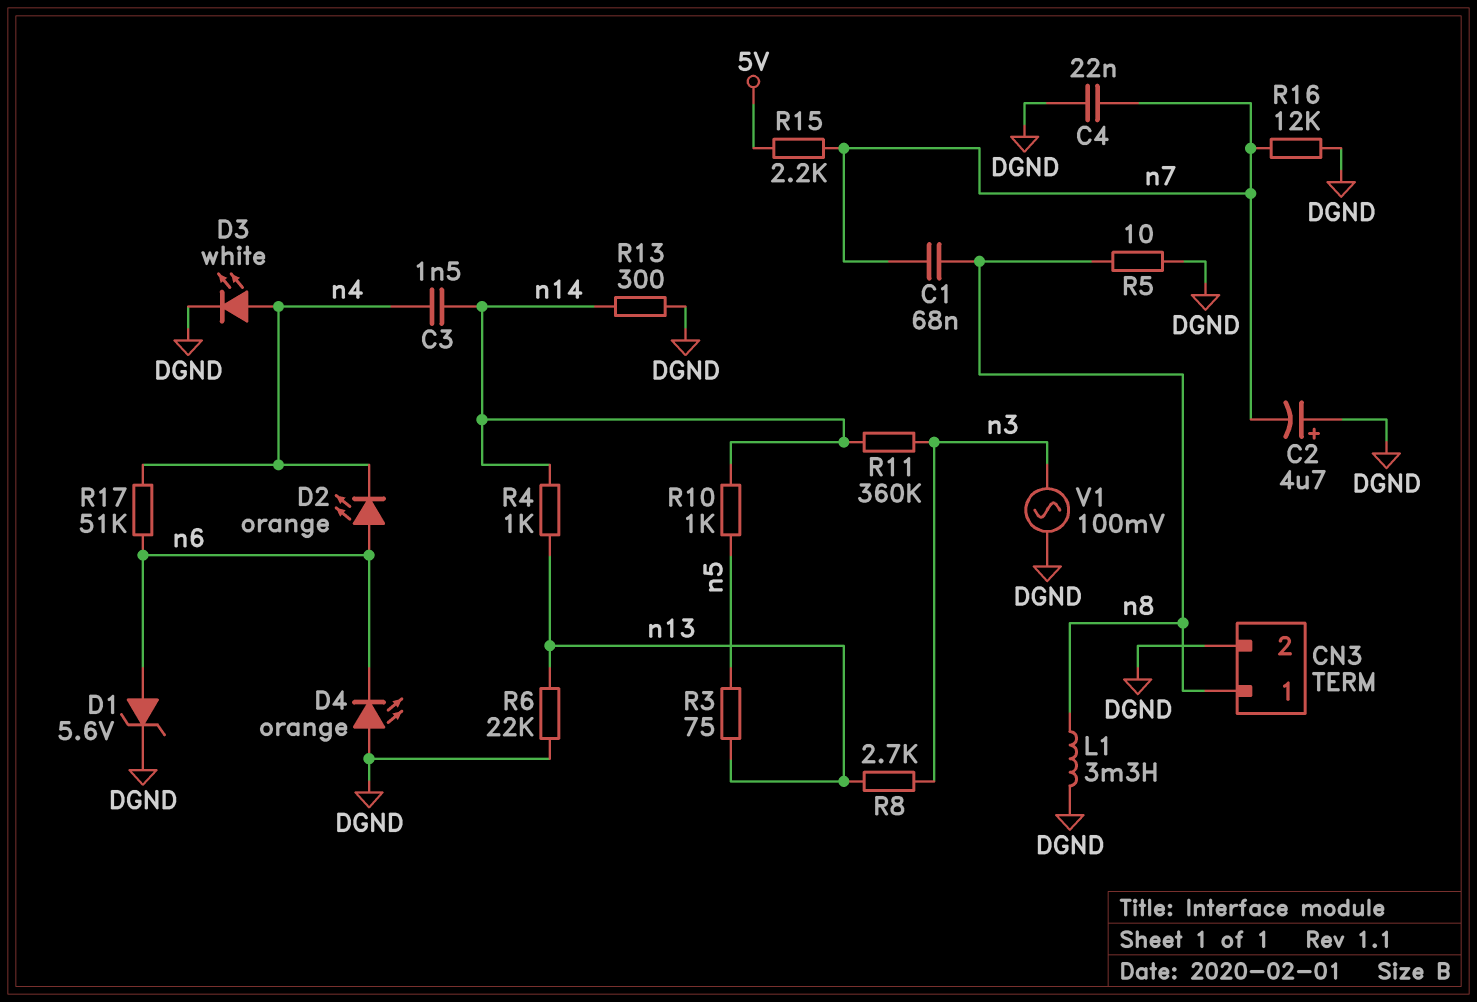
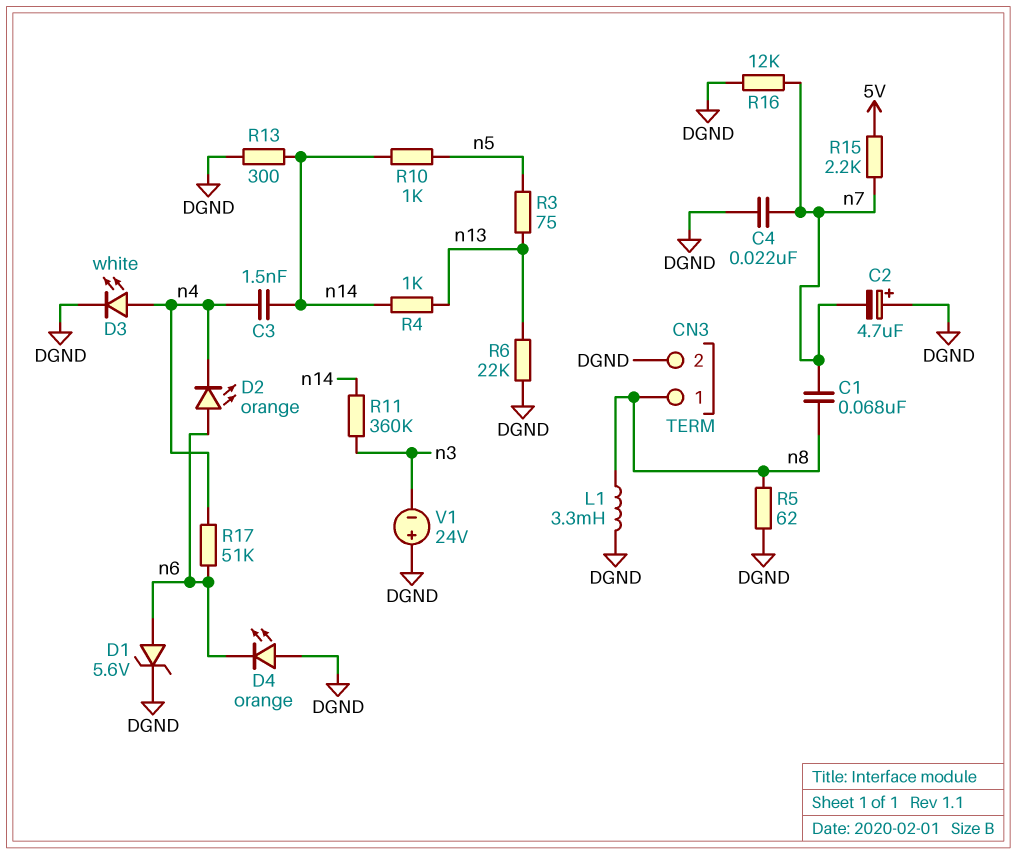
R5: 10 (DGND, n8) -> 62 (DGND, n8)
R8: 2.7k (n3, n13) -> none
V1: AC 100mV (DGND, n3) -> 24V (plus DGND, minus n3)

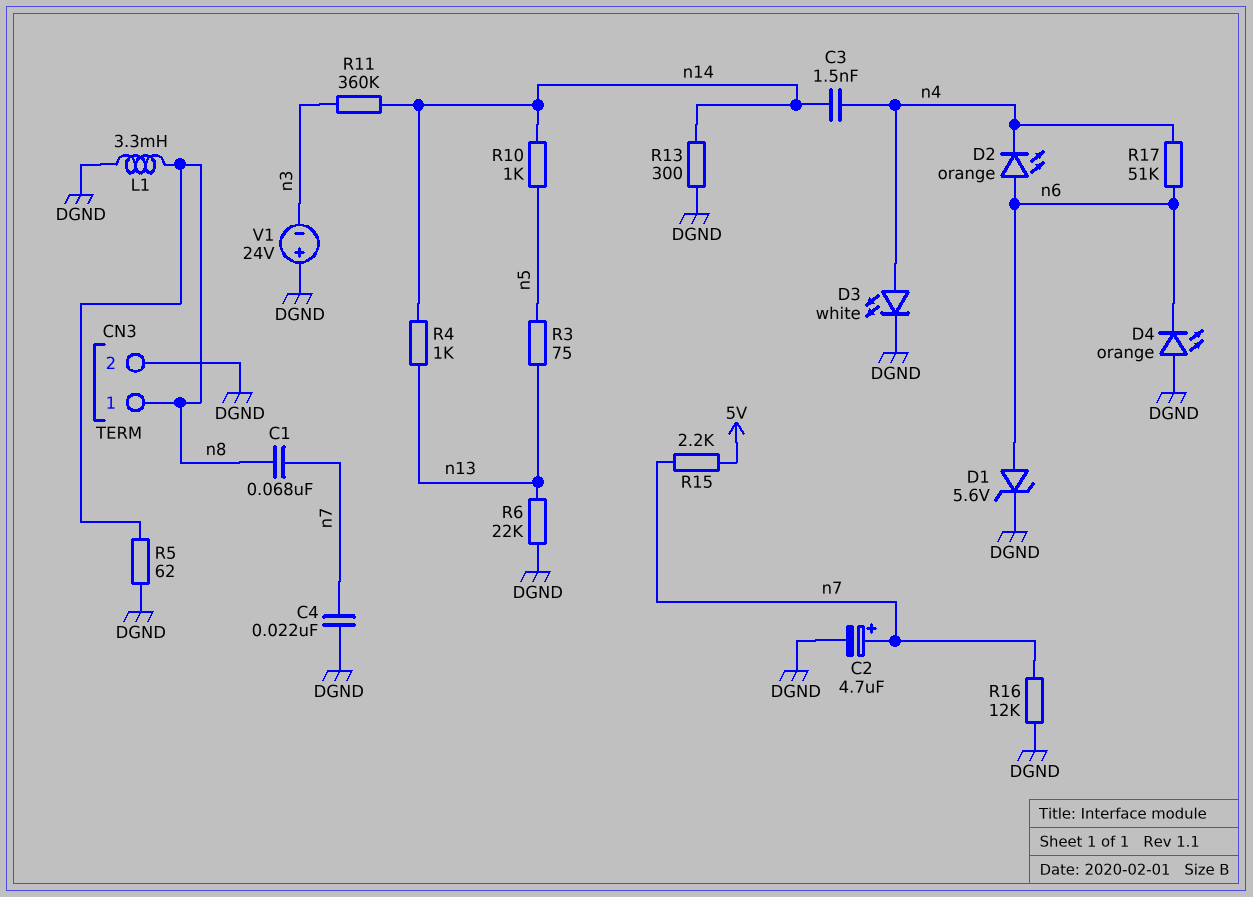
C2: 4.7uF (plus DGND, minus n7) -> 4.7uF (plus n7, minus DGND)

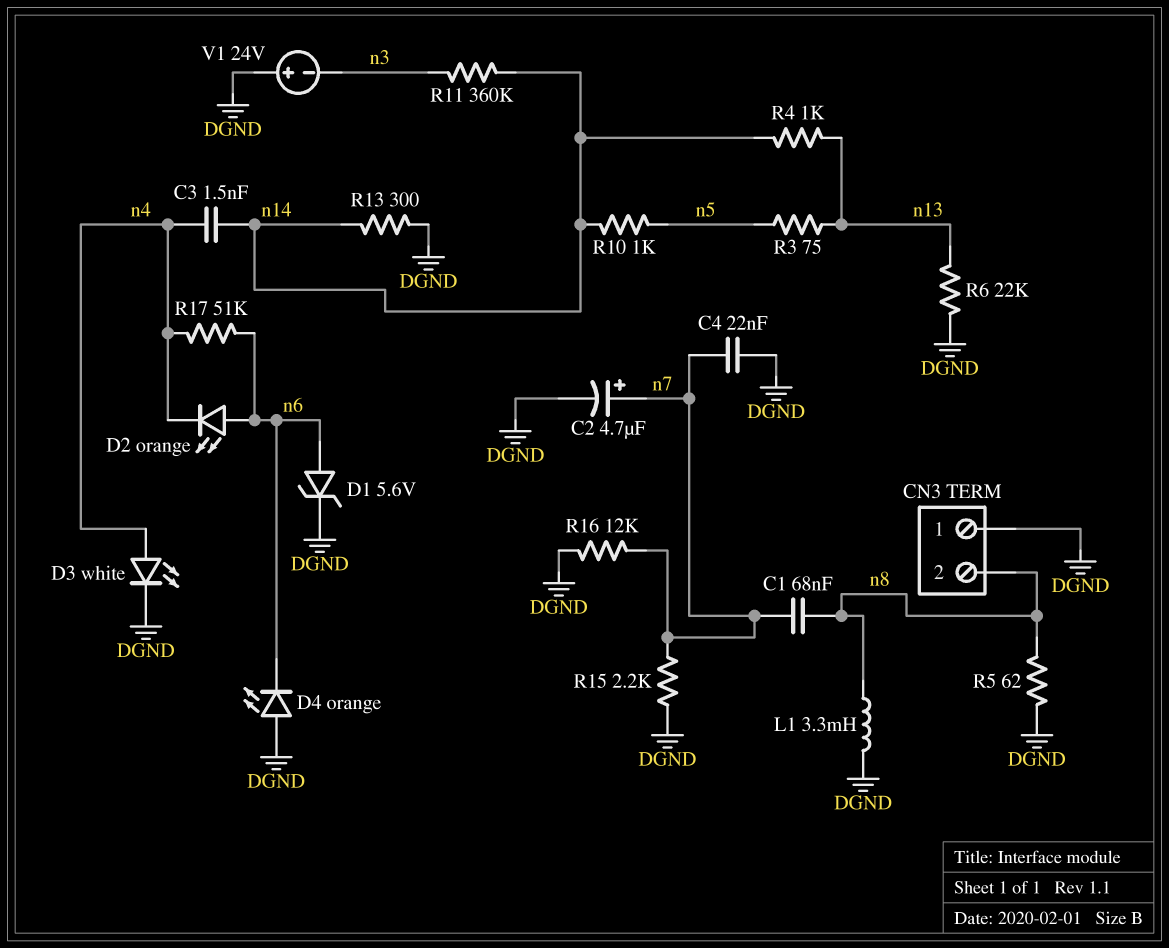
CN3 pin 1: n8 -> DGND
CN3 pin 2: DGND -> n8
R15: 2.2k (5V, n7) -> 2.2k (DGND, n7)

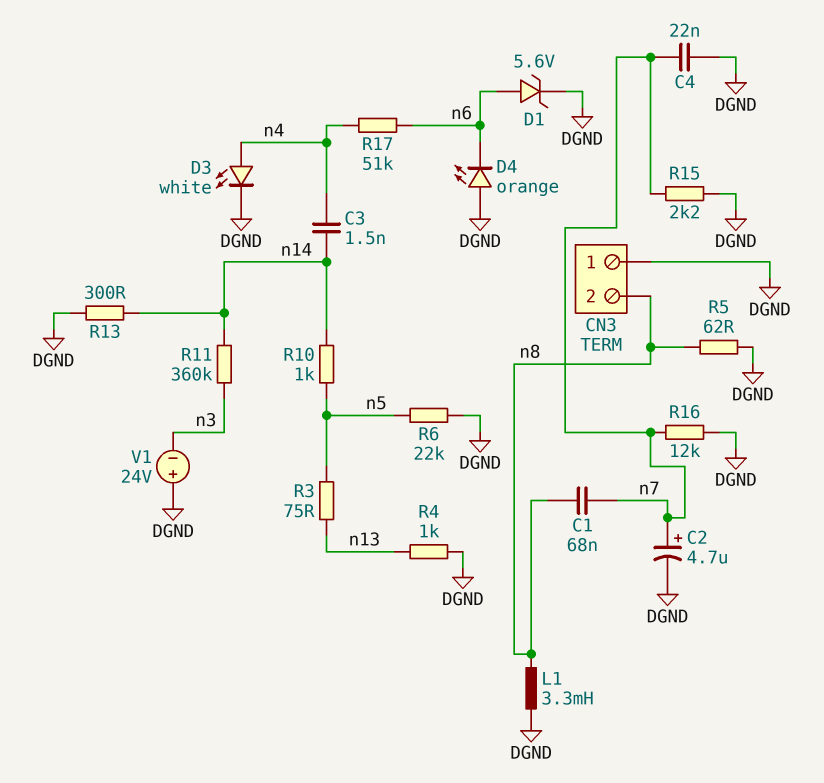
D2: LED orange (A n6, K n4) -> none
R4: 1k (n13, n14) -> 1k (DGND, n13)
R6: 22k (DGND, n13) -> 22k (DGND, n5)

